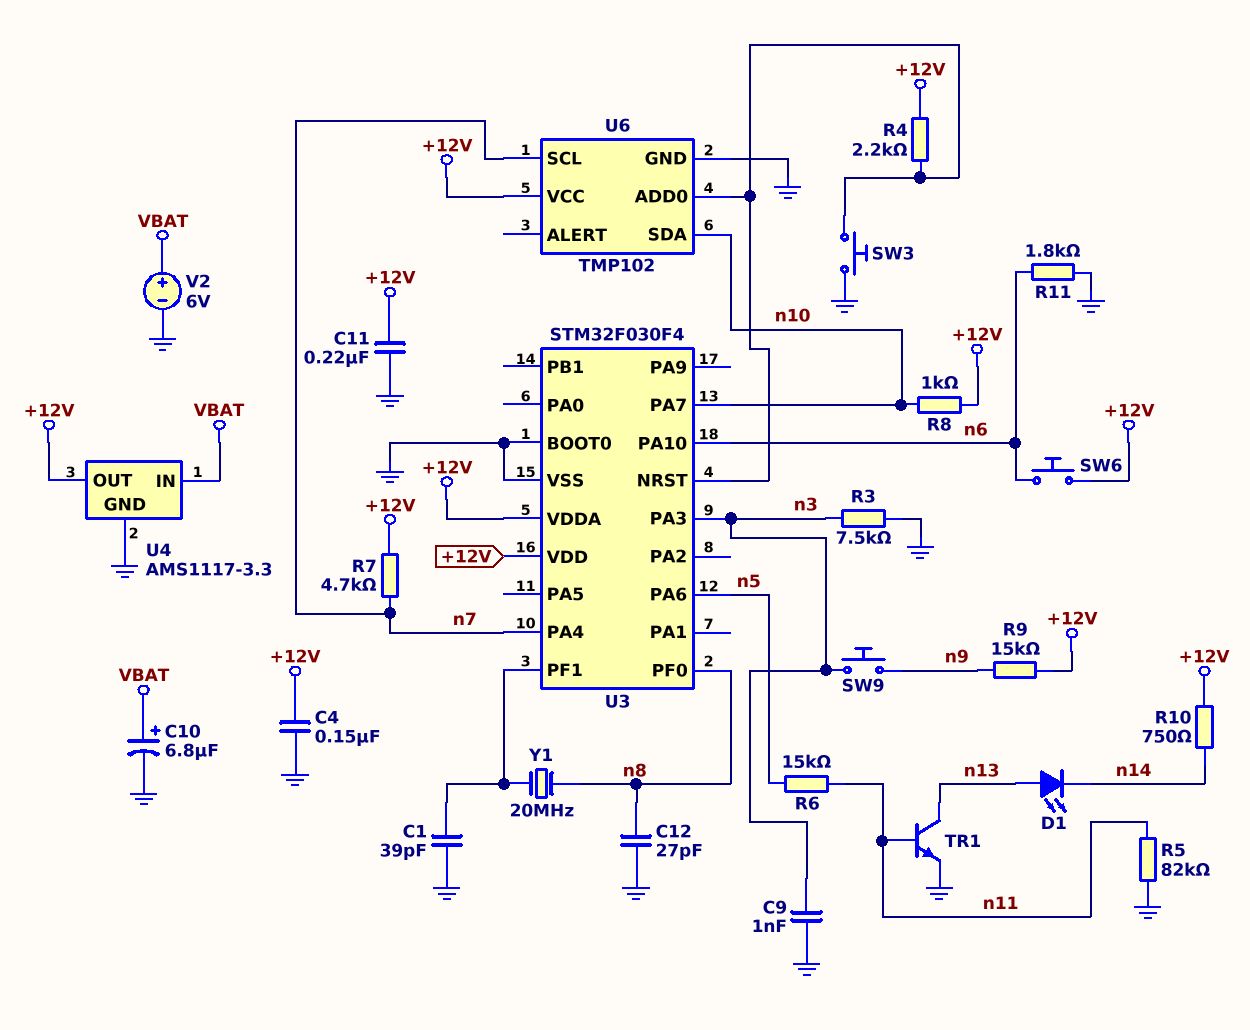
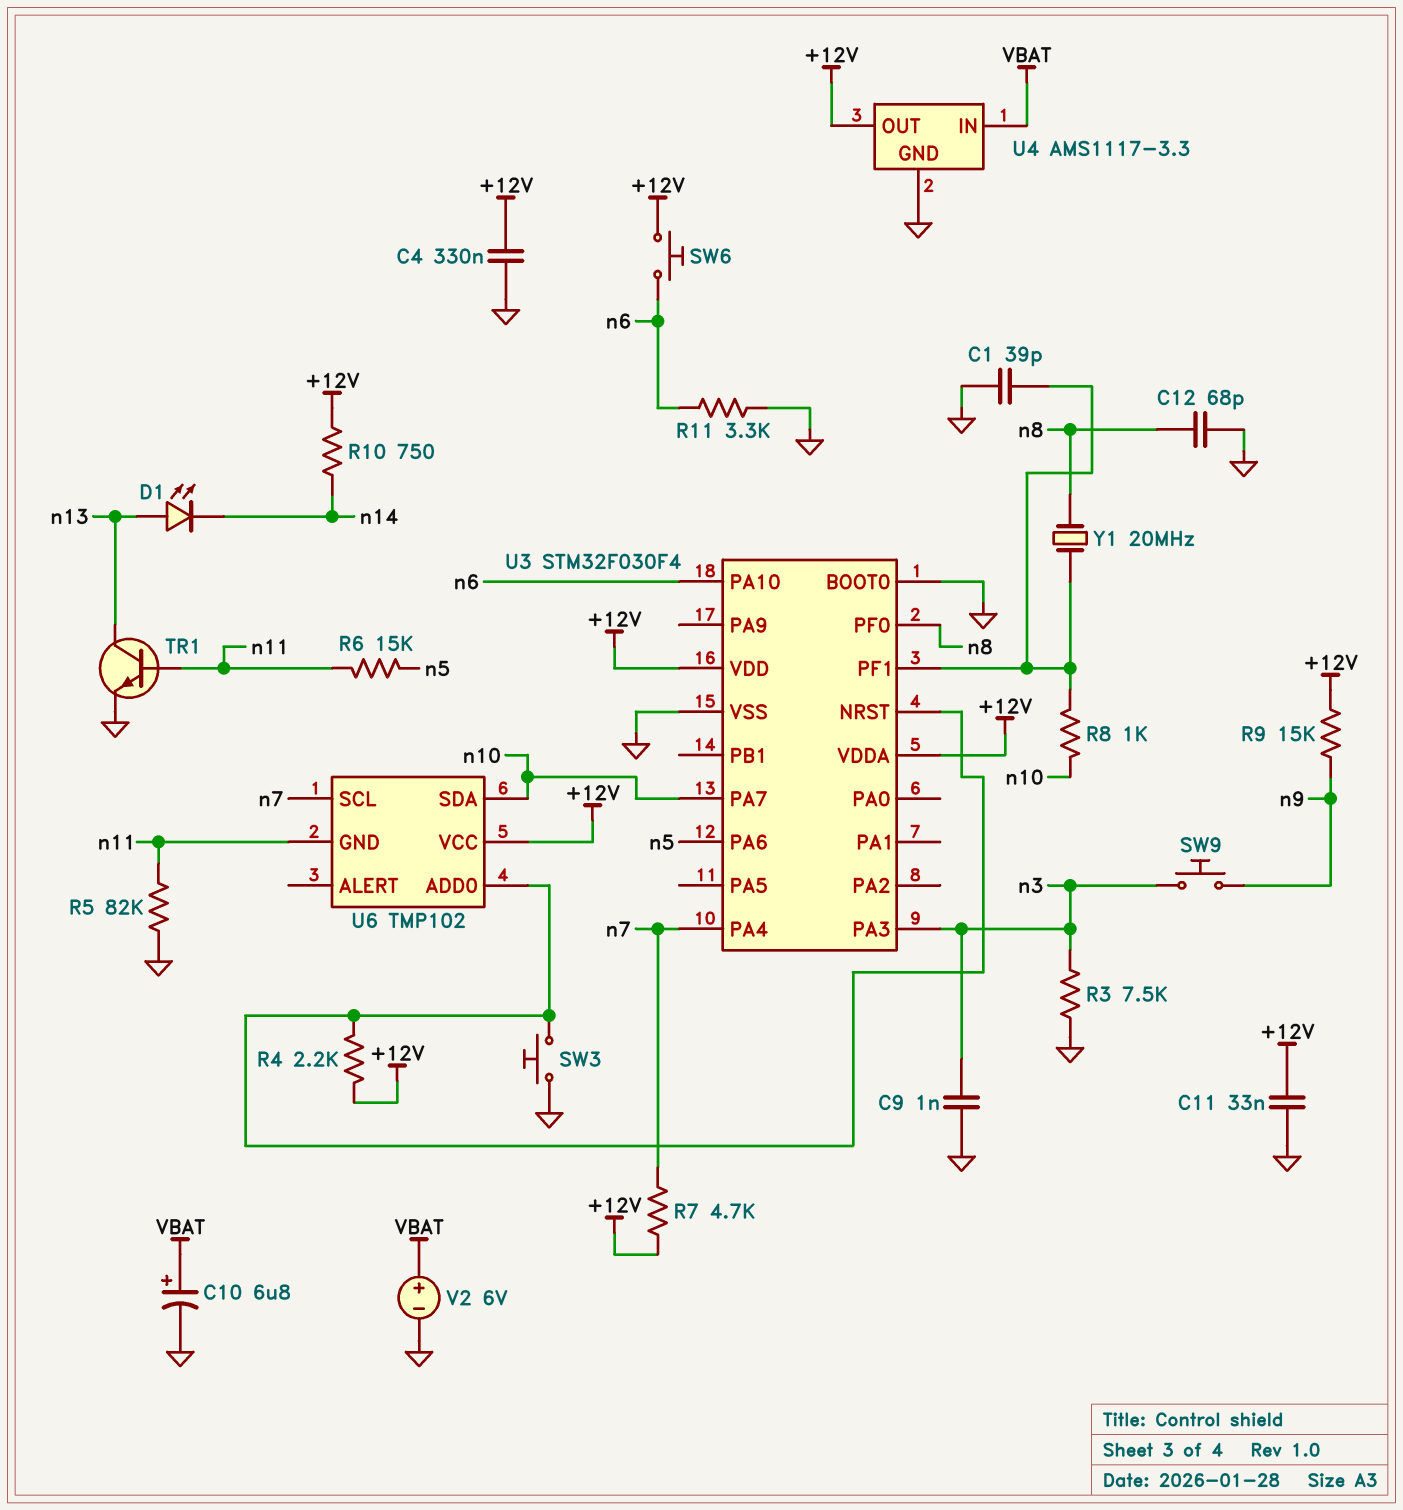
C4: 150nF (+12V, GND) -> 330nF (+12V, GND)
C11: 220nF (+12V, GND) -> 33nF (+12V, GND)
C12: 27pF (GND, n8) -> 68pF (GND, n8)
R8: 1k (+12V, n10) -> 1k (U3/PF1, n10)
R11: 1.8k (GND, n6) -> 3.3k (GND, n6)
U6 pin GND: GND -> n11

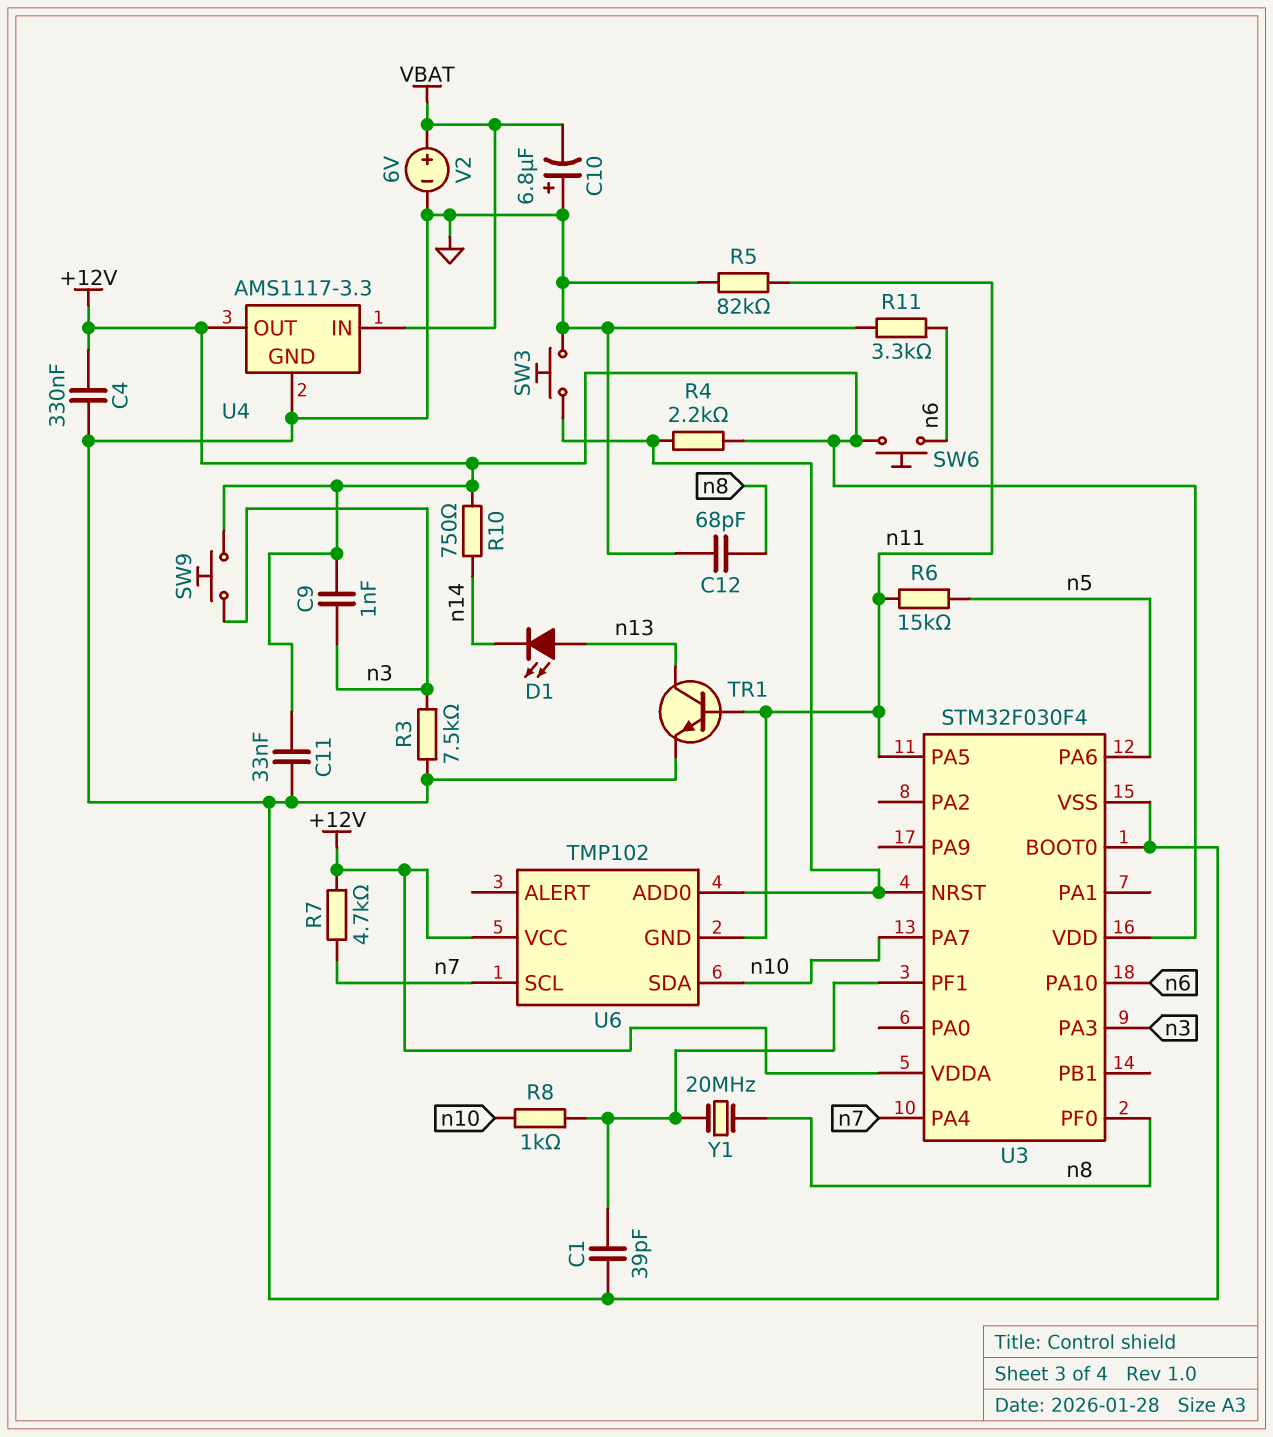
C9: 1nF (GND, n3) -> 1nF (+12V, n3)
C10: 6.8uF (plus VBAT, minus GND) -> 6.8uF (plus GND, minus VBAT)
R9: 15k (+12V, n9) -> none
SW9: button (n3, n9) -> button (+12V, n3)
U3 pin PA5: none -> n11

